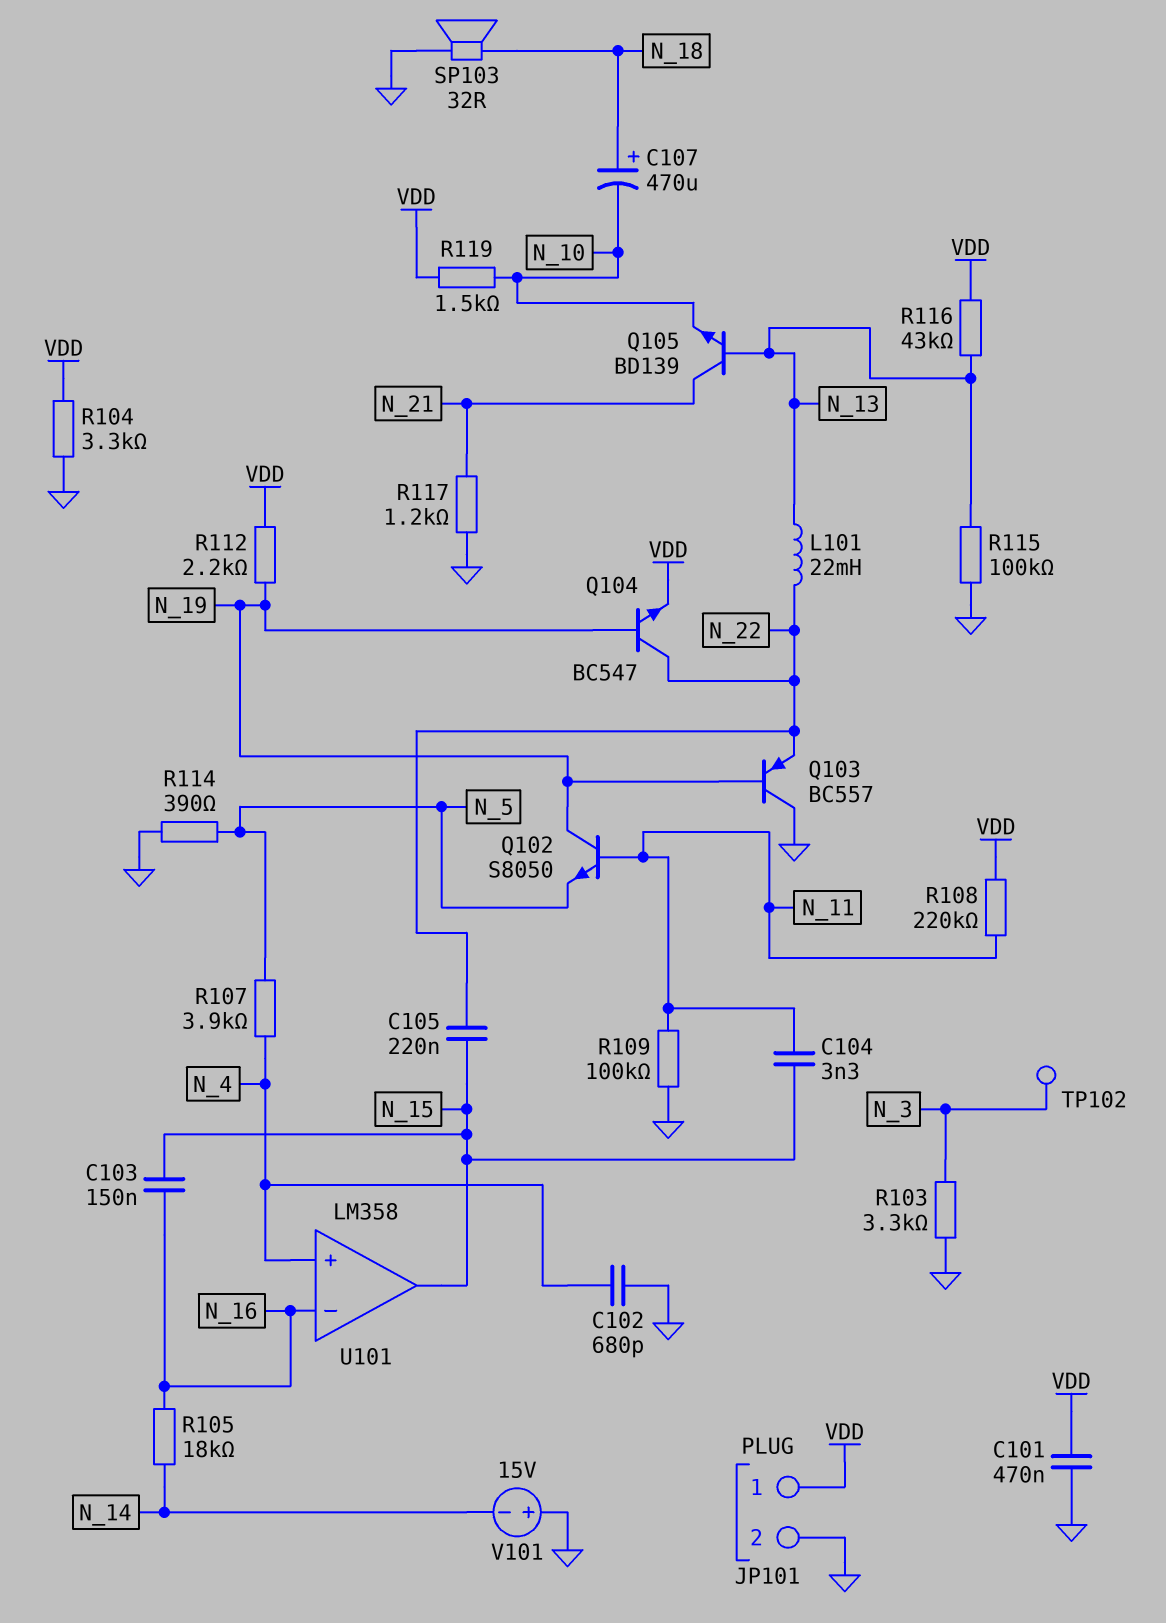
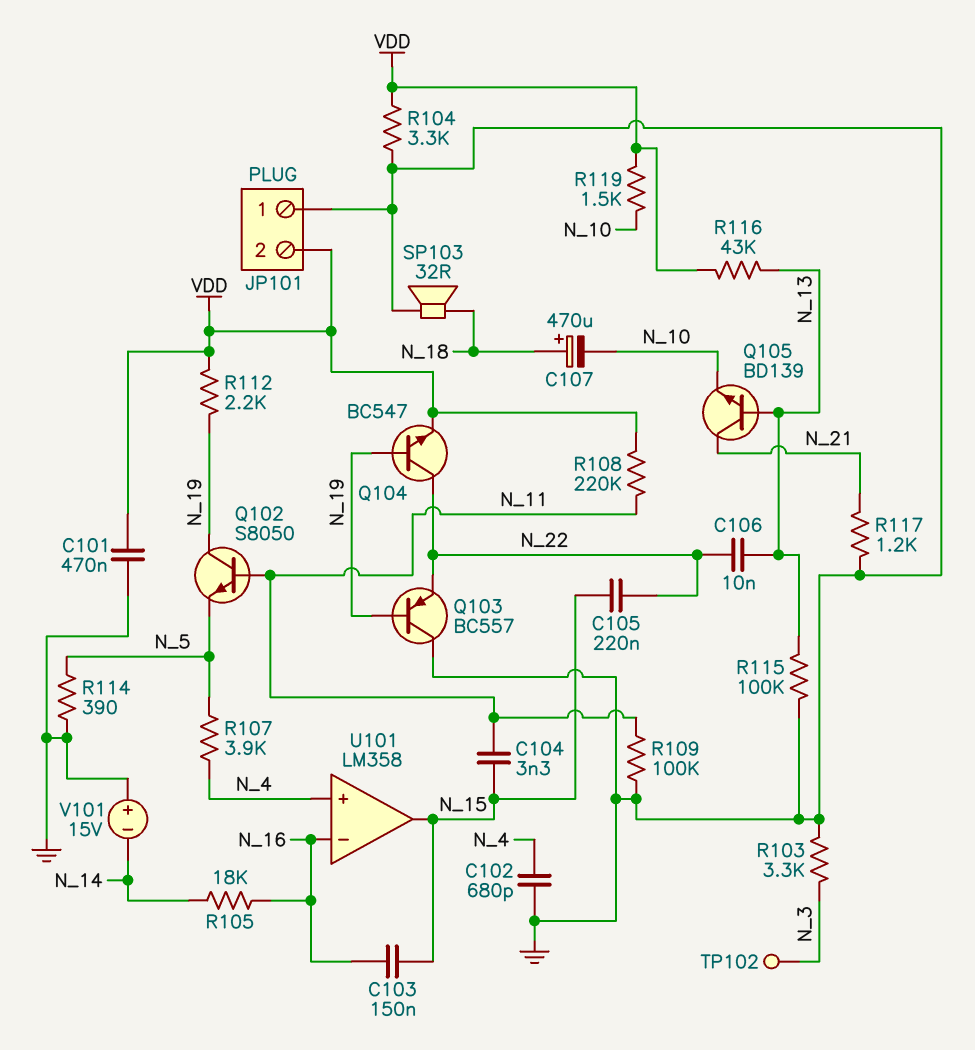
C106: none -> 10nF (N_13, N_22)
JP101 pin 1: VDD -> GND
JP101 pin 2: GND -> VDD
L101: 22mH (N_13, N_22) -> none

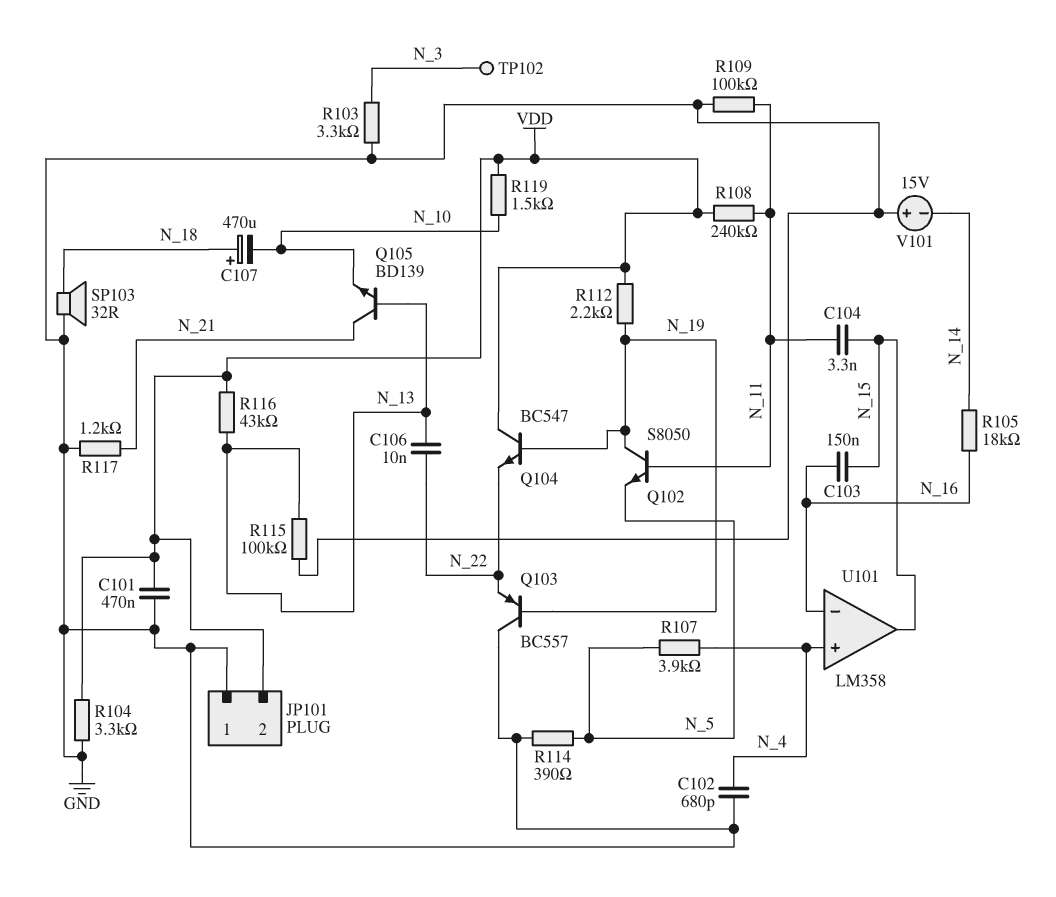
C105: 220nF (N_15, N_22) -> none
Q104: NPN BC547 (B N_19, C N_22, E VDD) -> NPN BC547 (B N_19, C VDD, E N_22)
R108: 220k (N_11, VDD) -> 240k (N_11, VDD)

